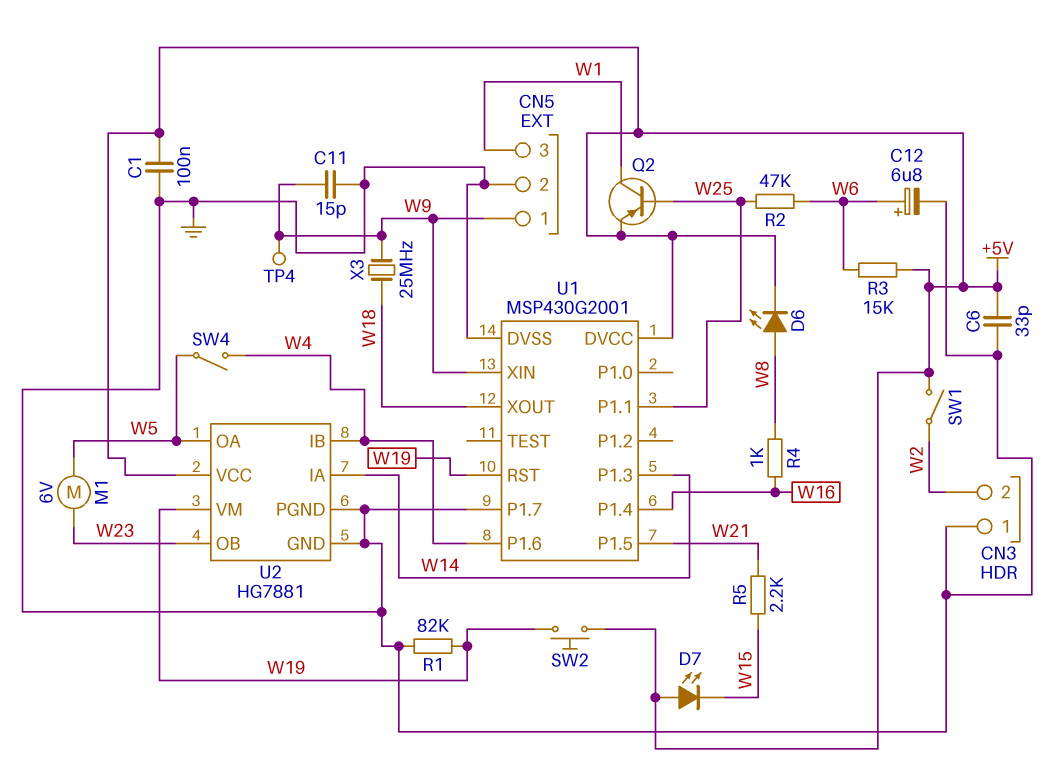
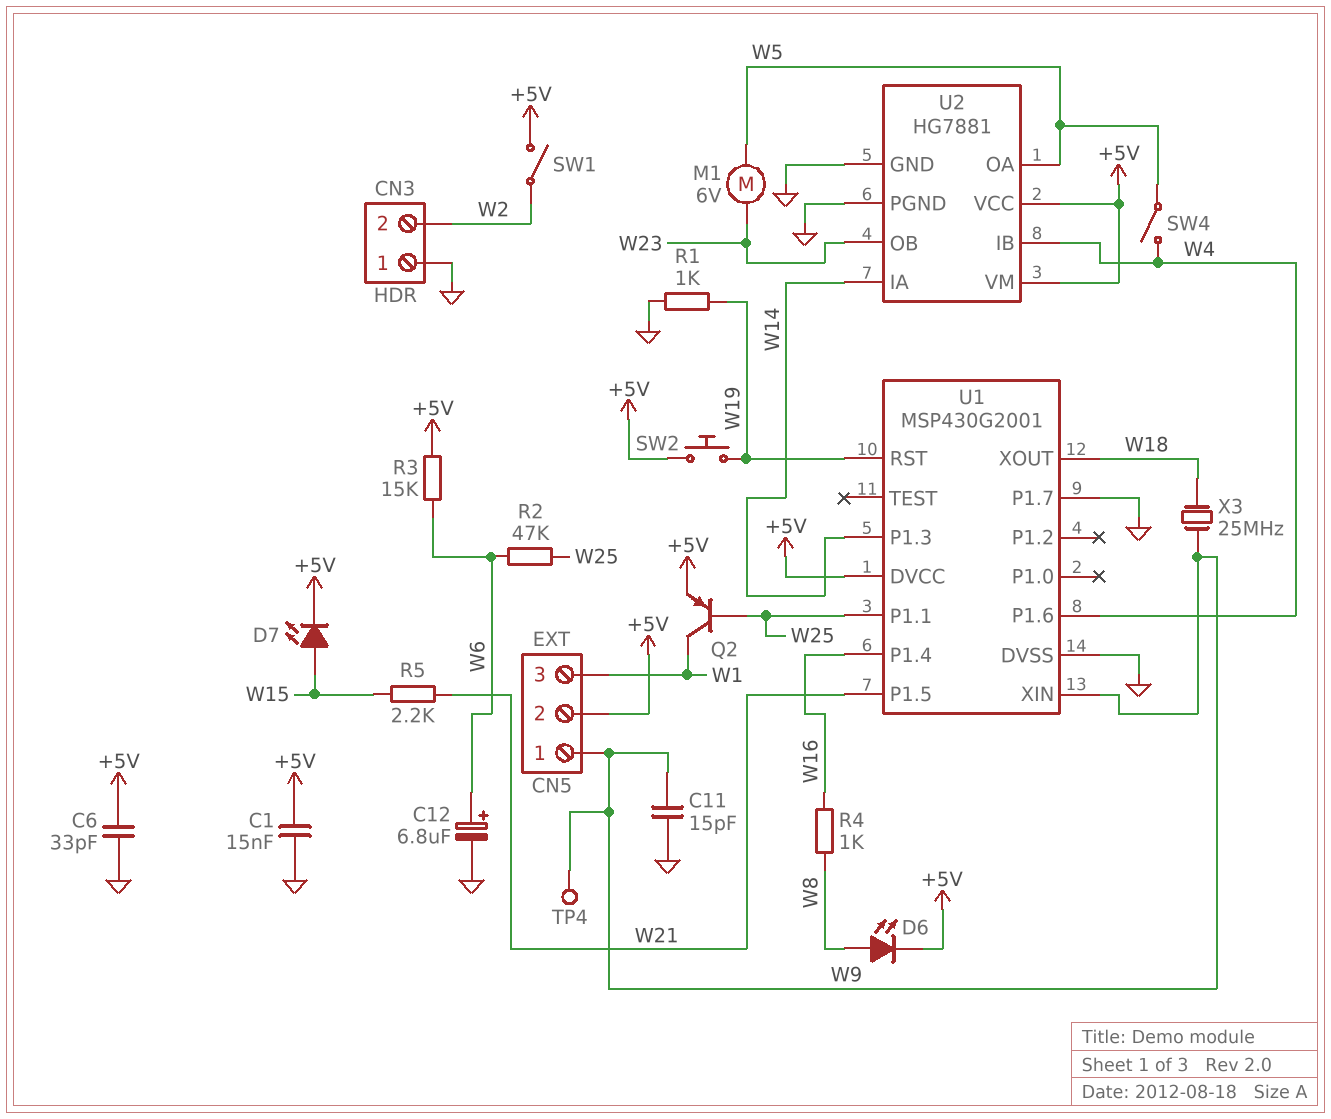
C1: 100nF (+5V, GND) -> 15nF (+5V, GND)
CN5 pin 2: GND -> +5V
D7: LED (A +5V, K W15) -> LED (A W15, K +5V)
R1: 82k (GND, W19) -> 1k (GND, W19)
U2 pin VM: W19 -> +5V

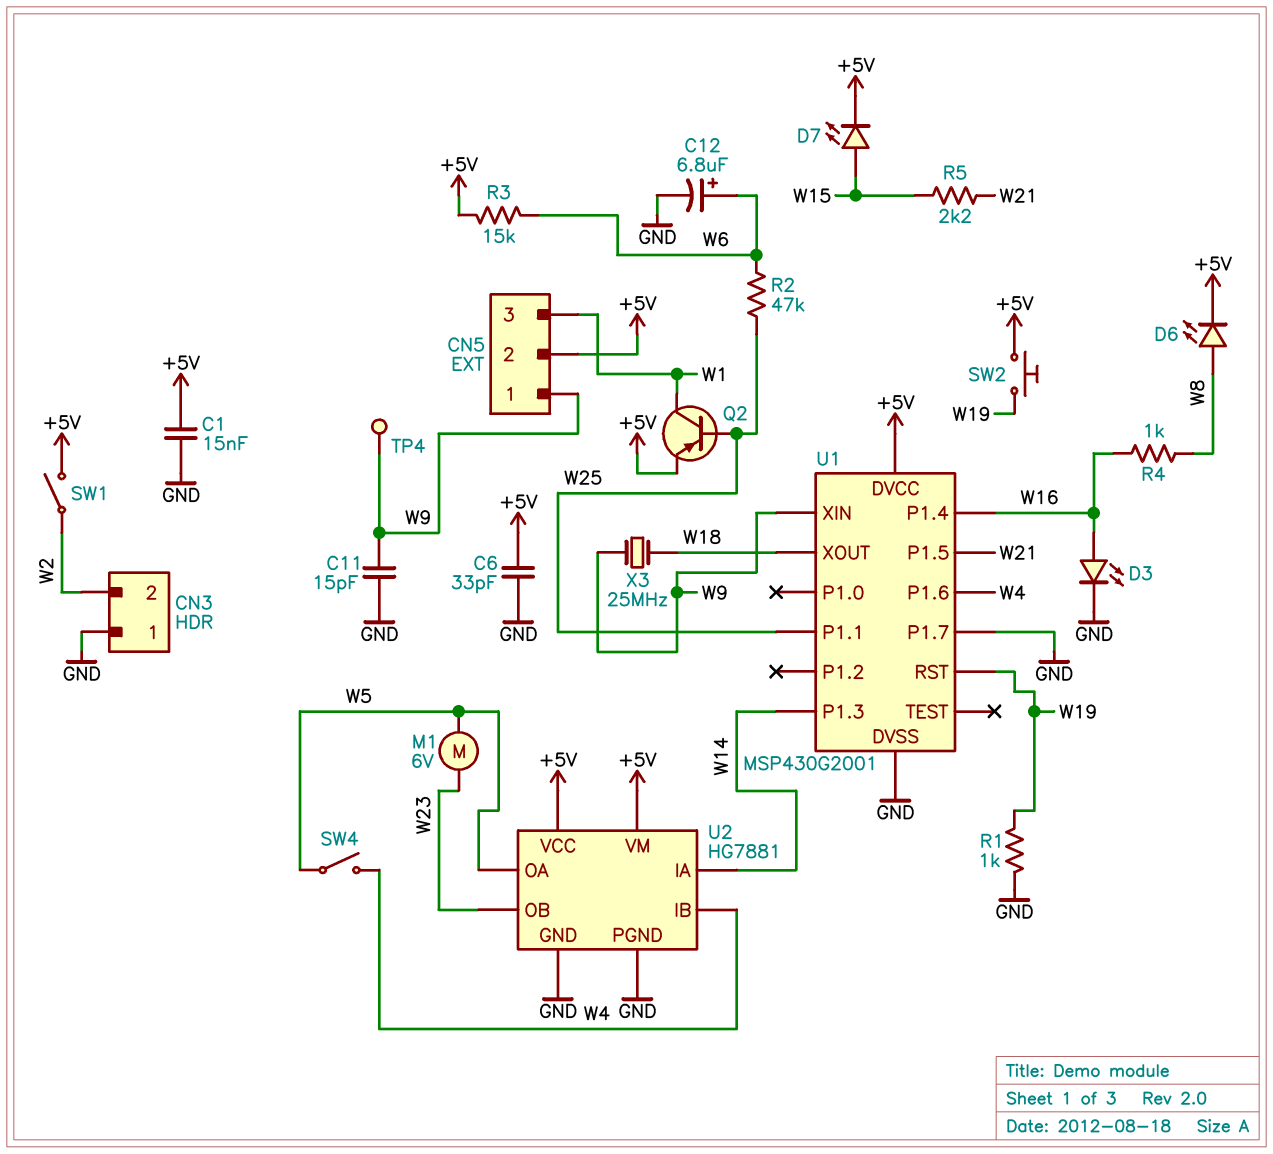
D3: none -> LED (A W16, K GND)

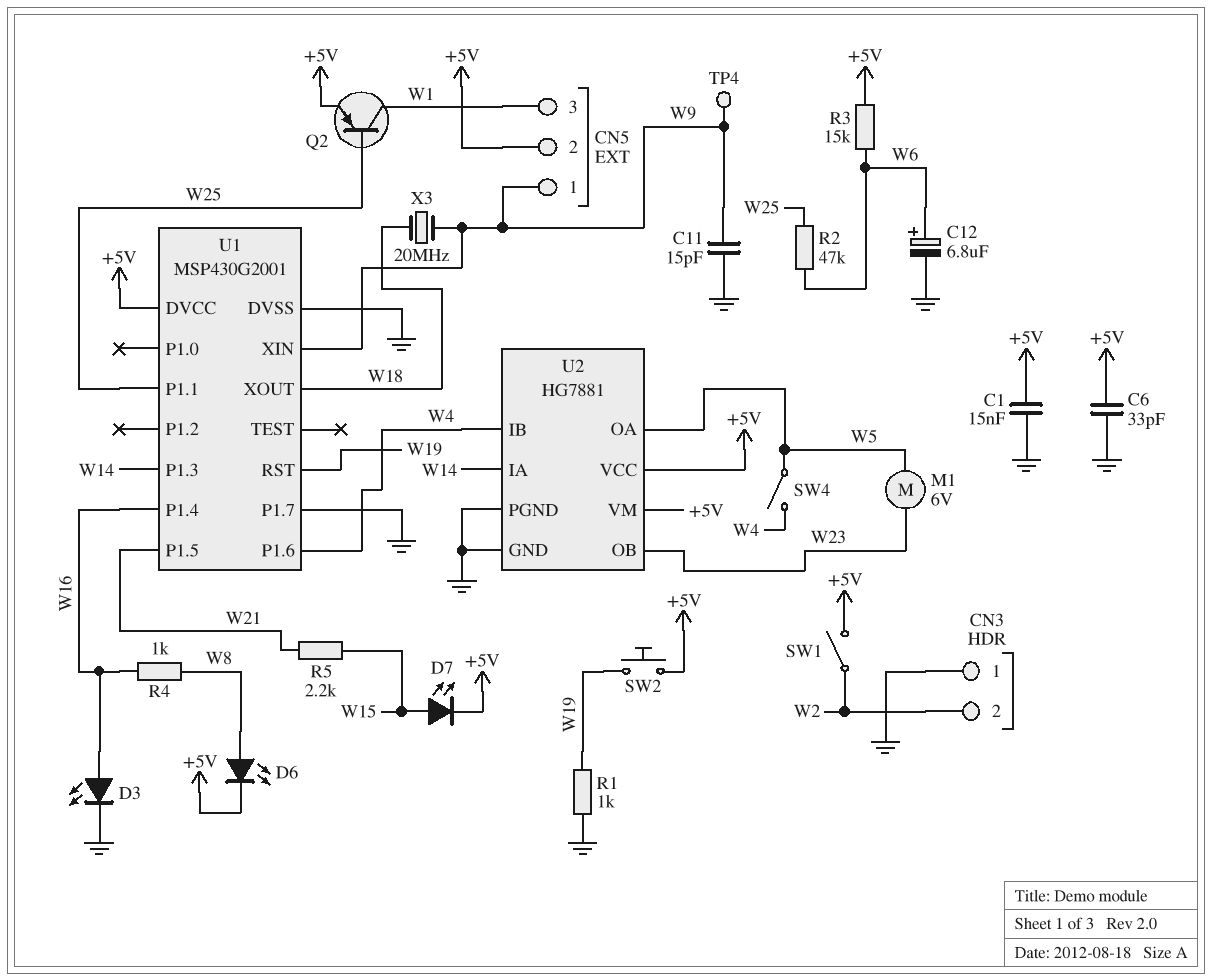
X3: 25MHz (W9, W18) -> 20MHz (W9, W18)

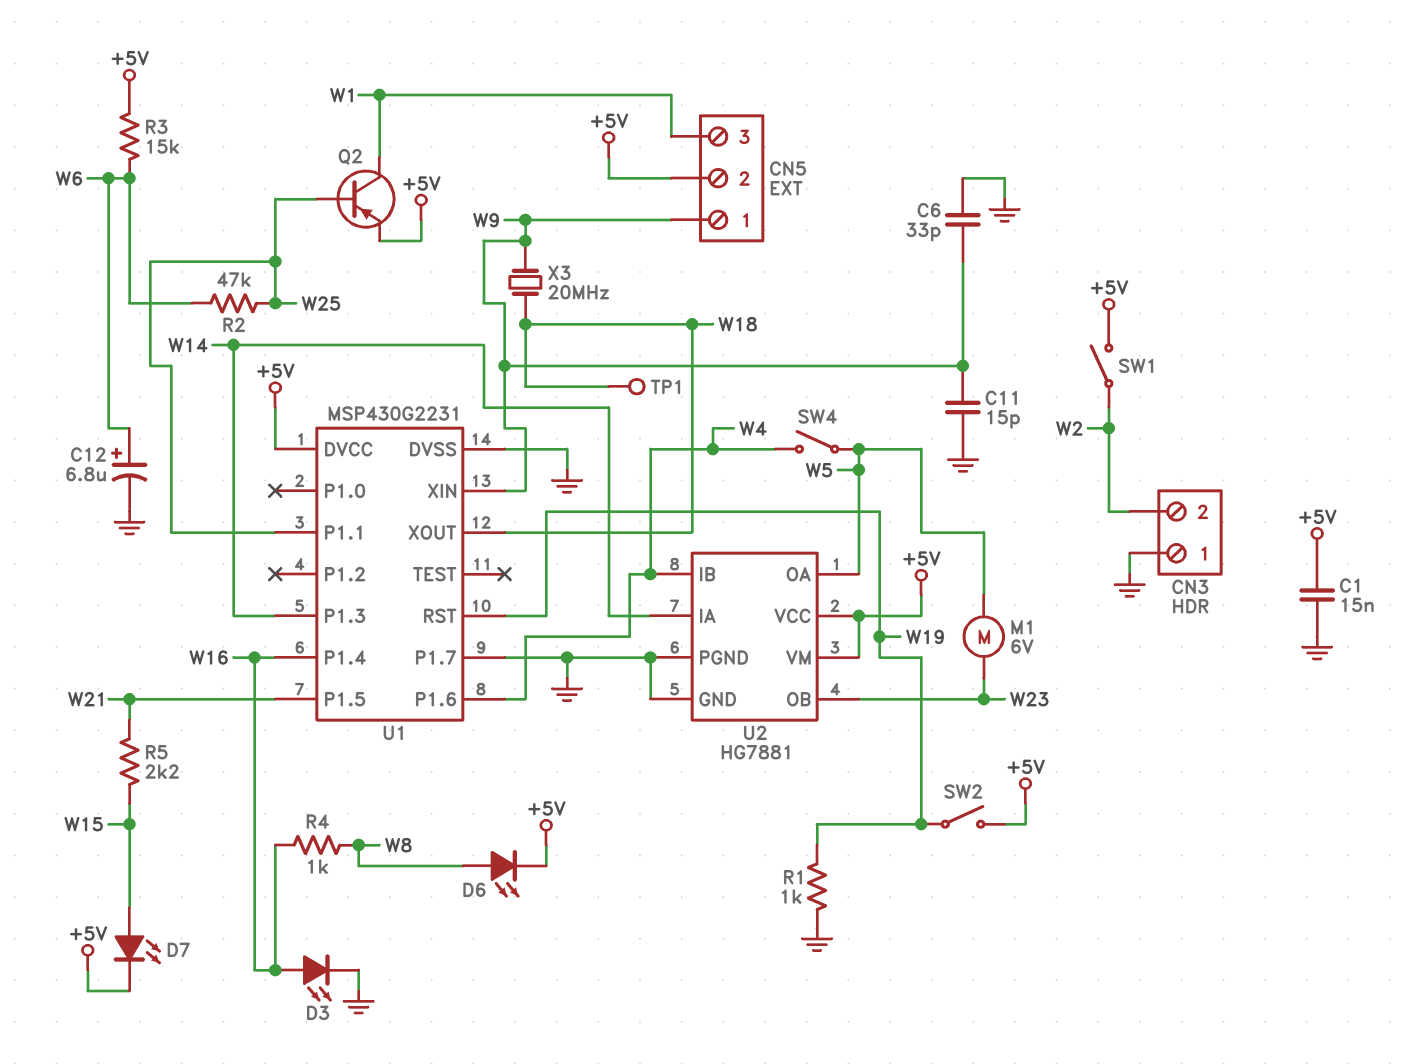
C6: 33pF (+5V, GND) -> 33pF (GND, W9)
SW2: button (+5V, W19) -> switch (+5V, W19)
TP1: none -> test point (W18)
TP4: test point (W9) -> none
U1: MSP430G2001 -> MSP430G2231

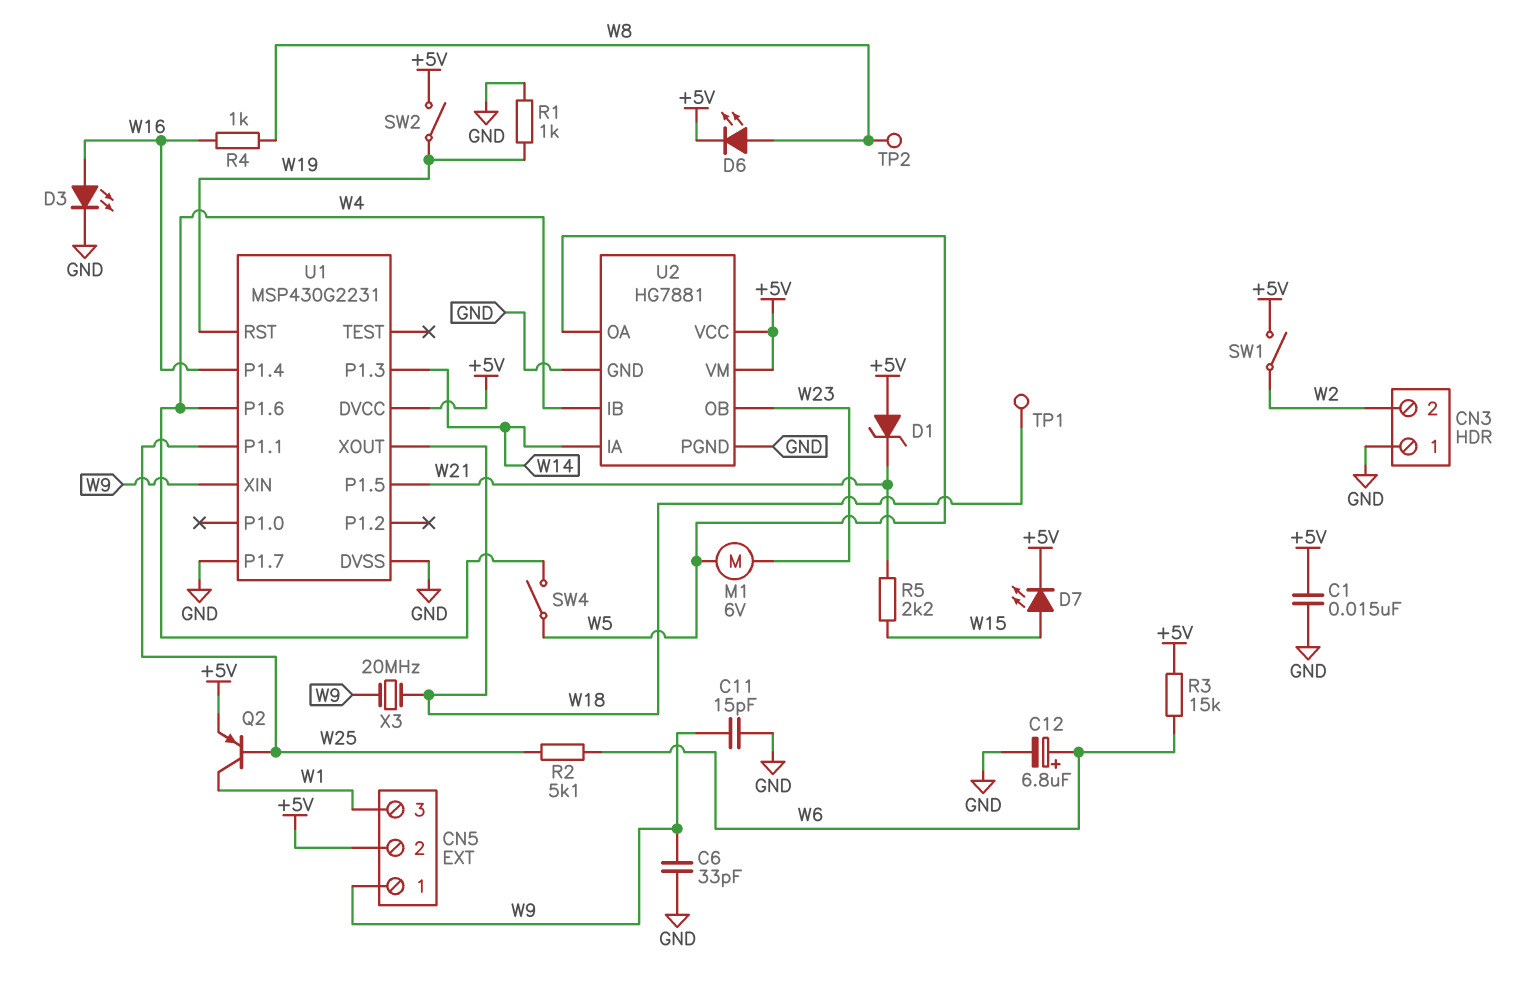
D1: none -> zener (A +5V, K W21)
R2: 47k (W6, W25) -> 5.1k (W6, W25)
TP2: none -> test point (W8)

